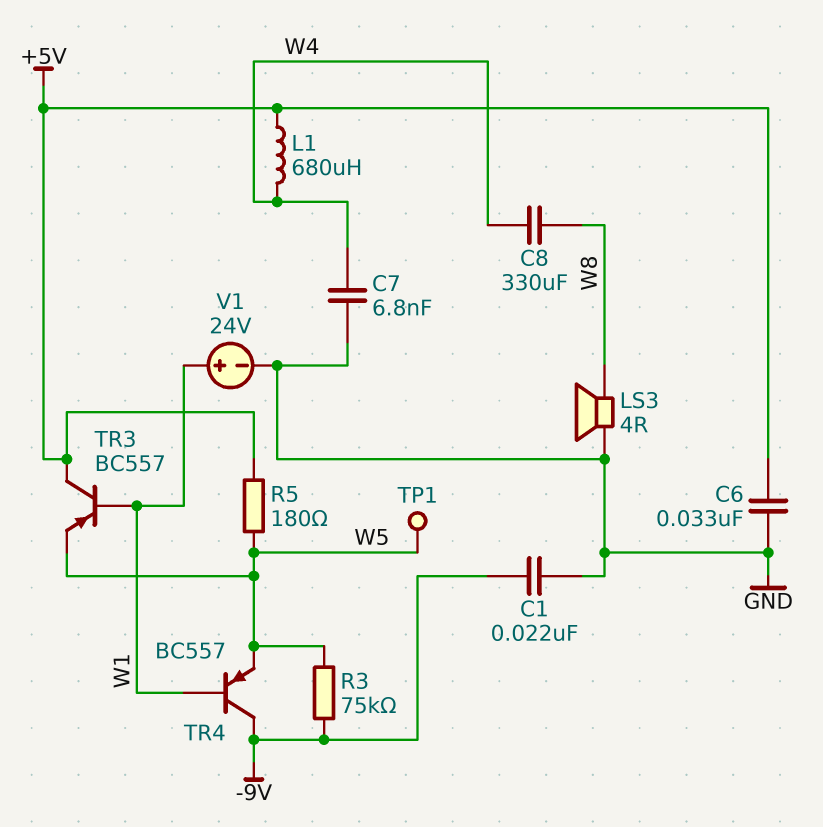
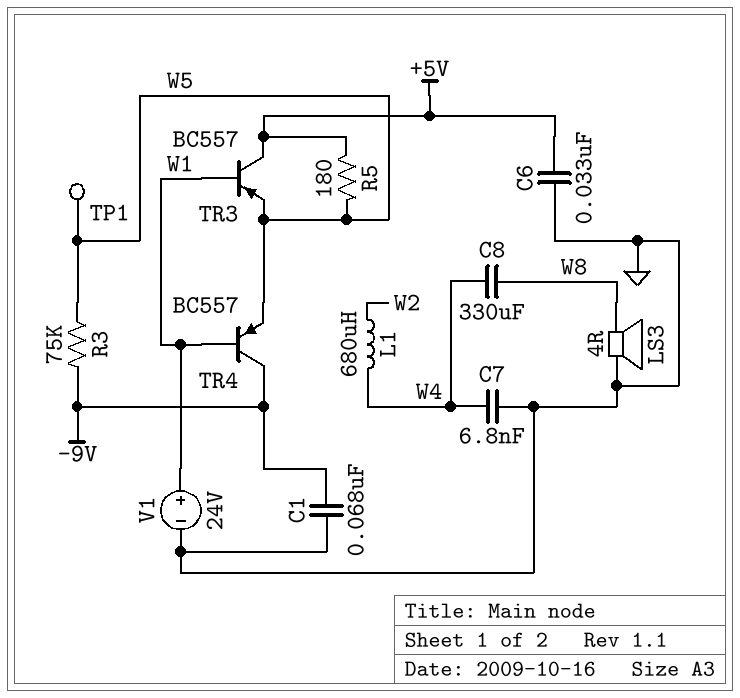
C1: 22nF (-9V, GND) -> 68nF (-9V, GND)
L1: 680uH (+5V, W4) -> 680uH (W2, W4)

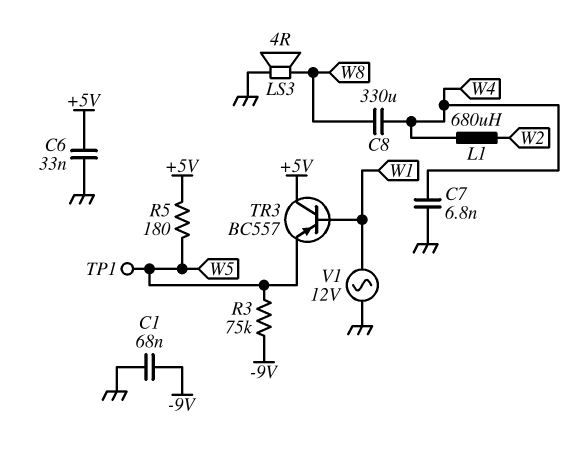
TR4: PNP BC557 (B W1, C -9V, E W5) -> none
V1: 24V (plus W1, minus GND) -> AC 12V (GND, W1)

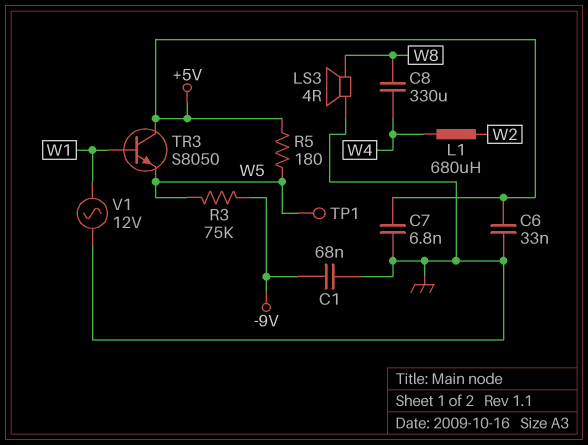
C7: 6.8nF (GND, W4) -> 6.8nF (+5V, GND)
TR3: PNP BC557 (B W1, C +5V, E W5) -> NPN S8050 (B W1, C +5V, E W5)

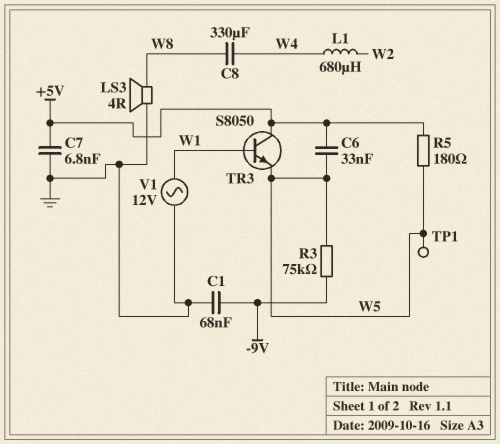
C6: 33nF (+5V, GND) -> 33nF (+5V, W5)

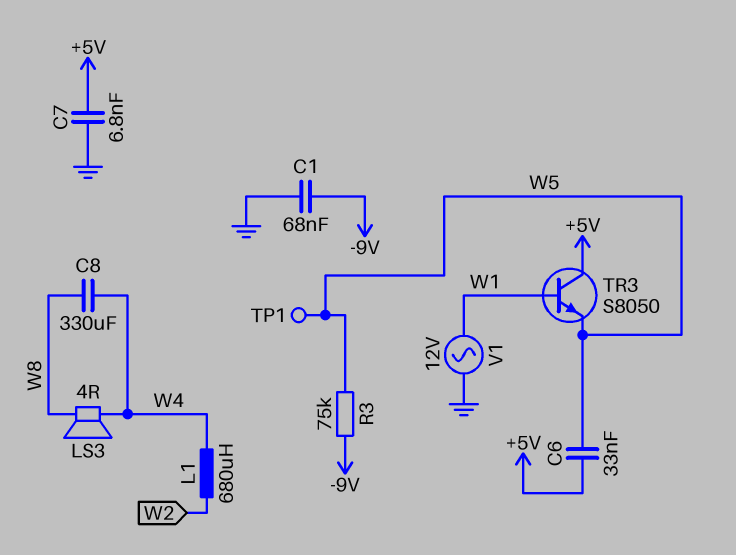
LS3: speaker 4R (GND, W8) -> speaker 4R (W4, W8)
R5: 180 (+5V, W5) -> none

